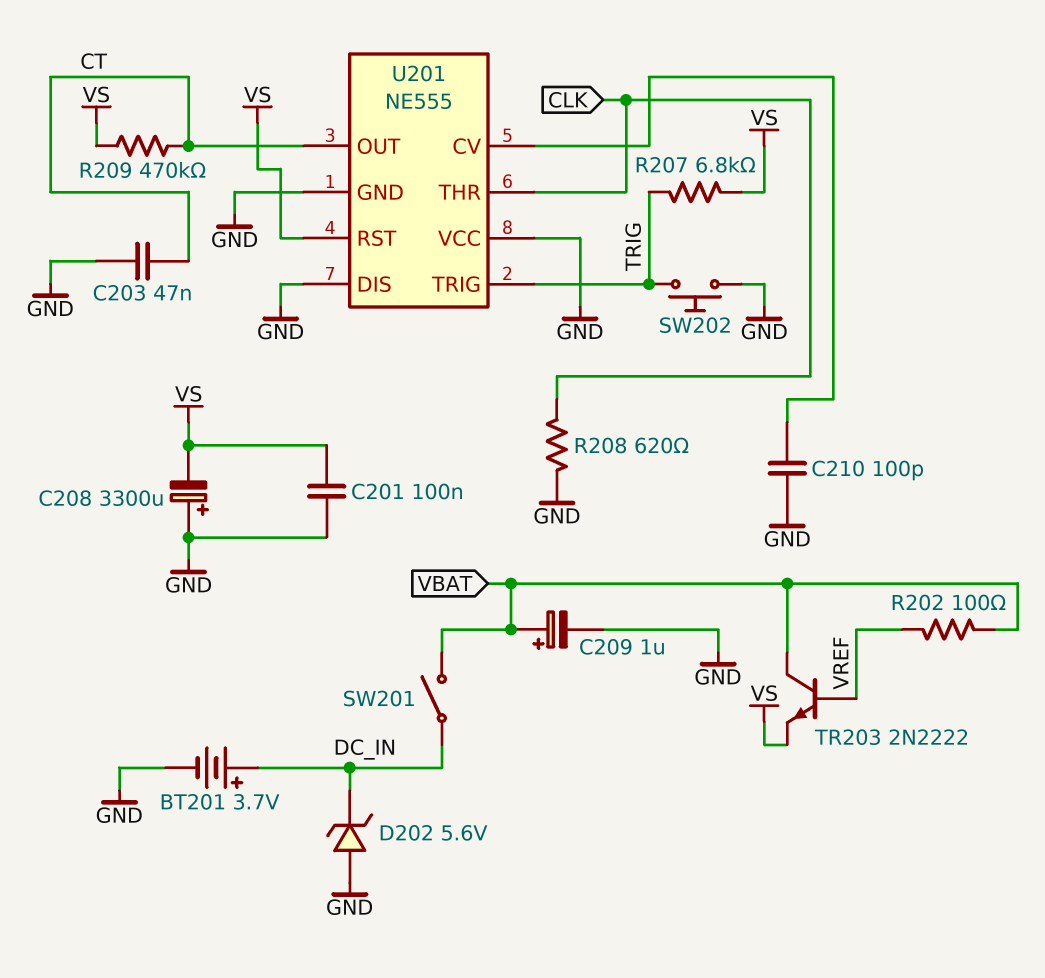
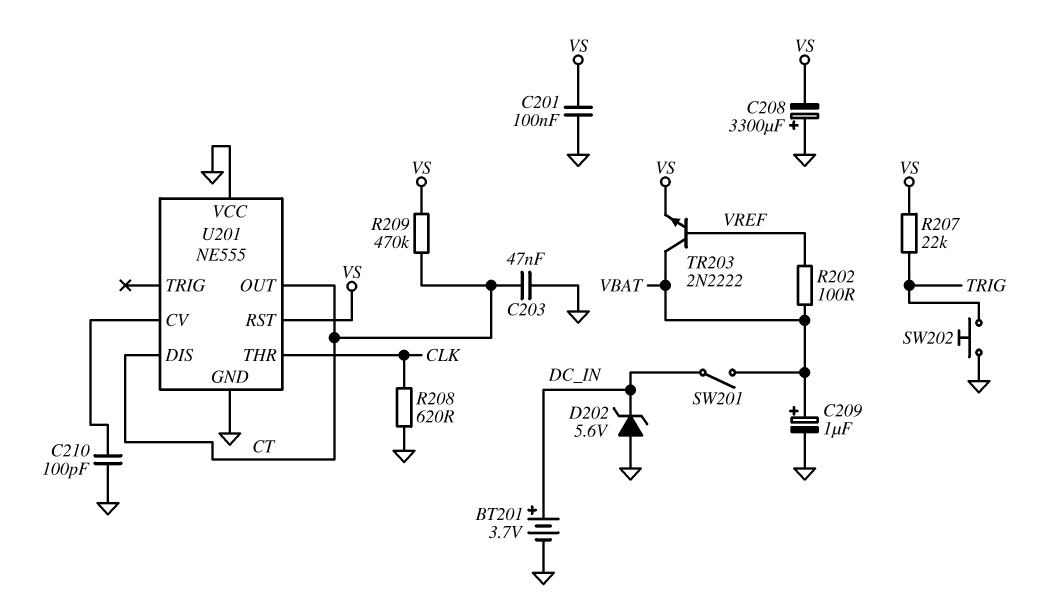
R207: 6.8k (TRIG, VS) -> 22k (TRIG, VS)
U201 pin DIS: GND -> CT
U201 pin TRIG: TRIG -> none

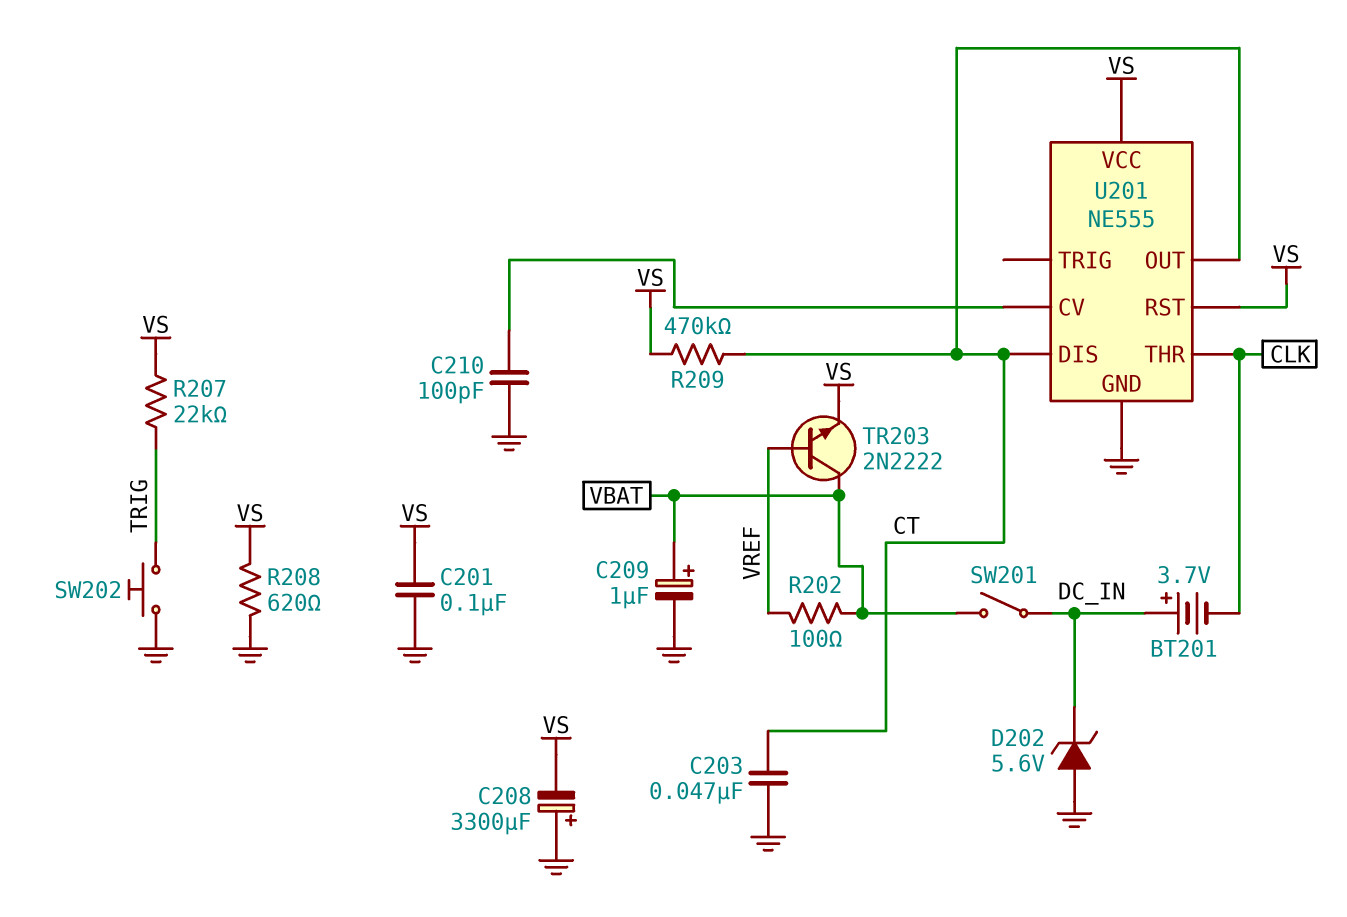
BT201: 3.7V (plus DC_IN, minus GND) -> 3.7V (plus DC_IN, minus CLK)
R208: 620 (CLK, GND) -> 620 (GND, VS)
U201 pin VCC: GND -> VS

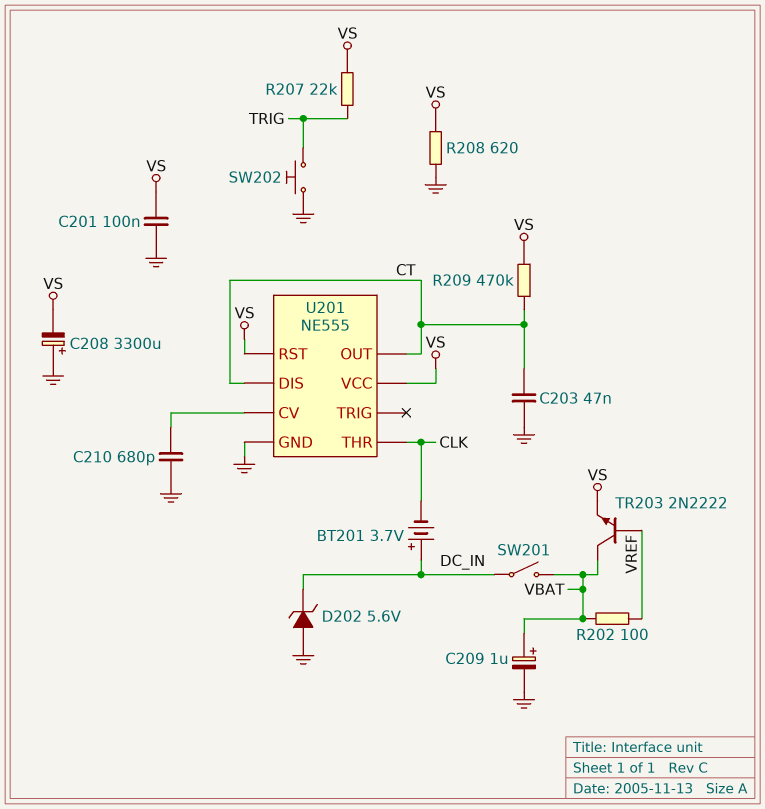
C210: 100pF (GND, U201/CV) -> 680pF (GND, U201/CV)

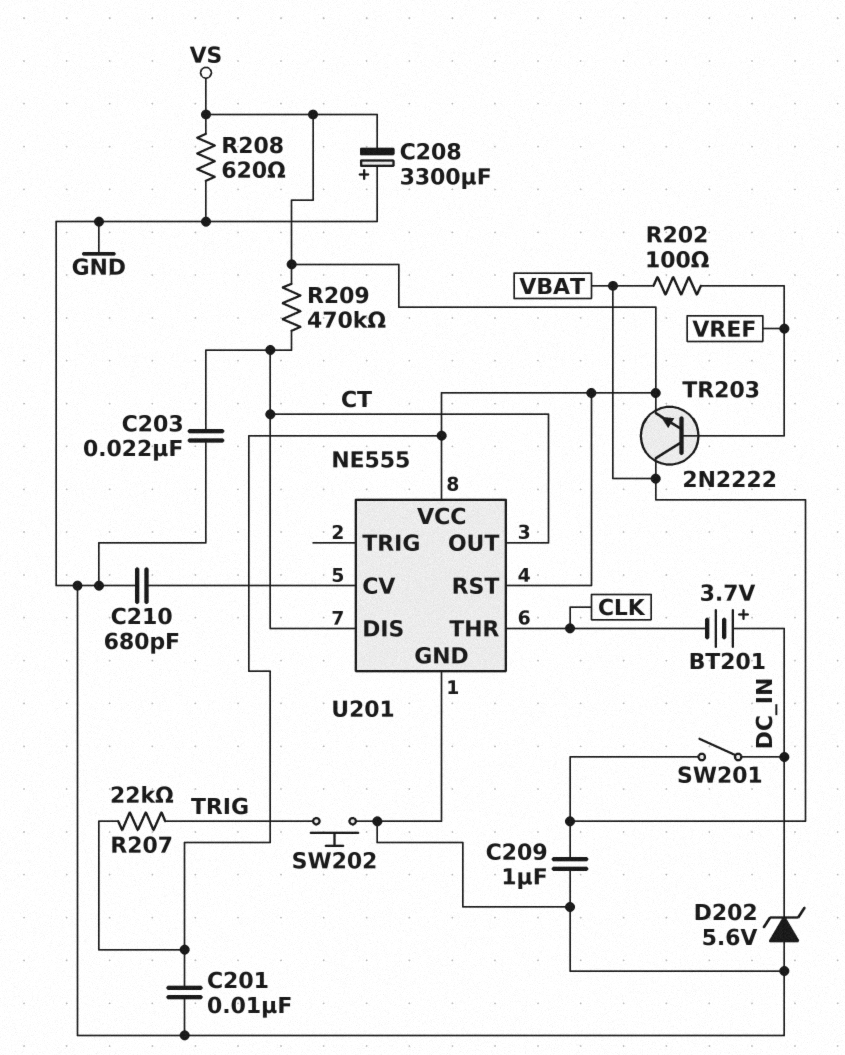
C201: 100nF (GND, VS) -> 10nF (GND, VS)
C203: 47nF (CT, GND) -> 22nF (CT, GND)
C209: 1uF (plus VBAT, minus GND) -> 1uF (GND, VBAT)

